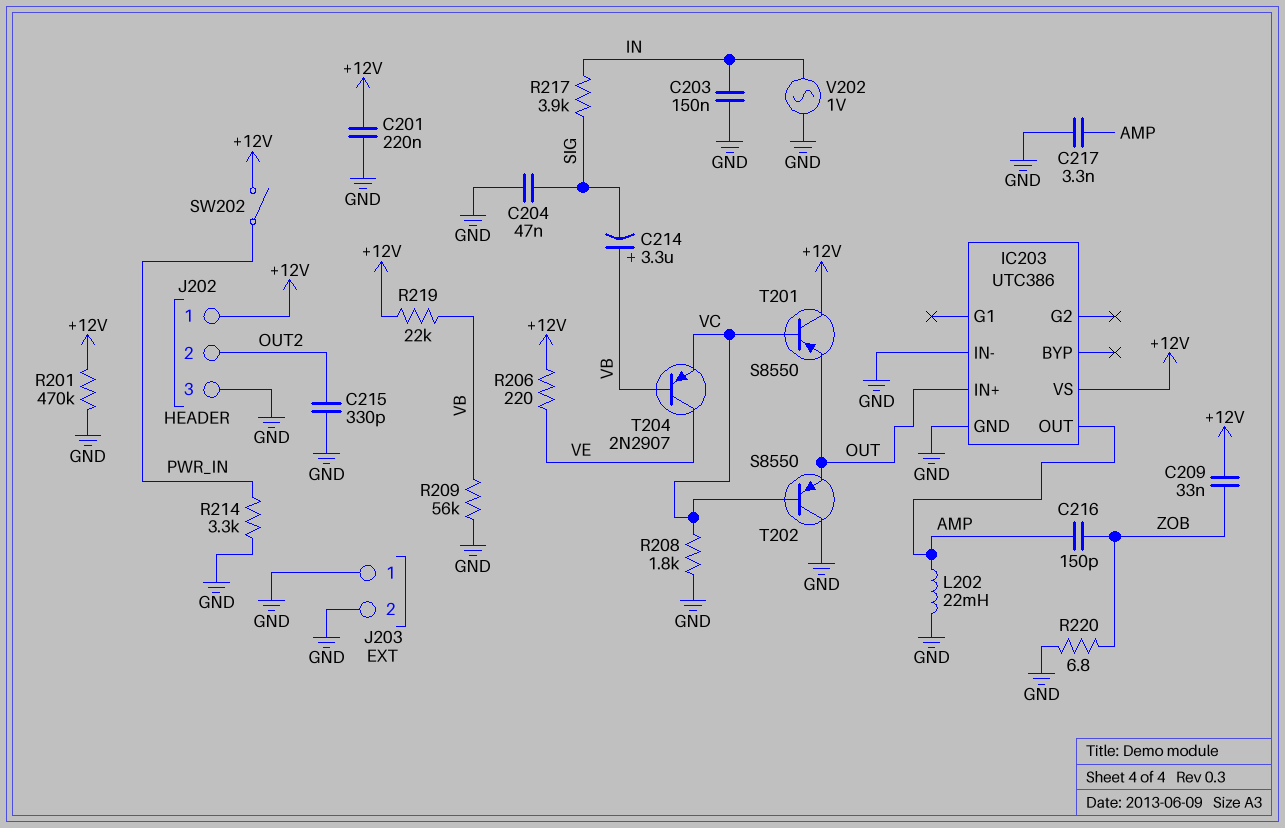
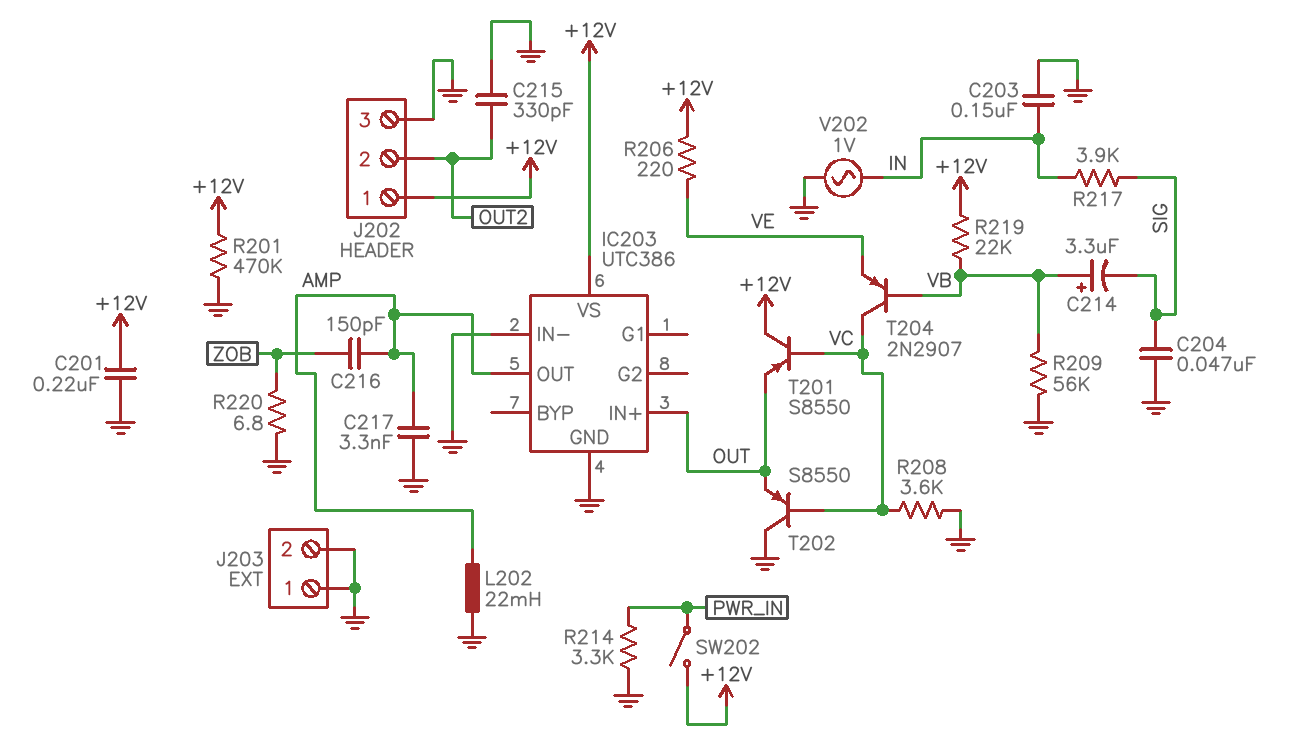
C209: 33nF (+12V, ZOB) -> none
R208: 1.8k (GND, VC) -> 3.6k (GND, VC)
T204: PNP 2N2907 (B VB, C VE, E VC) -> PNP 2N2907 (B VB, C VC, E VE)

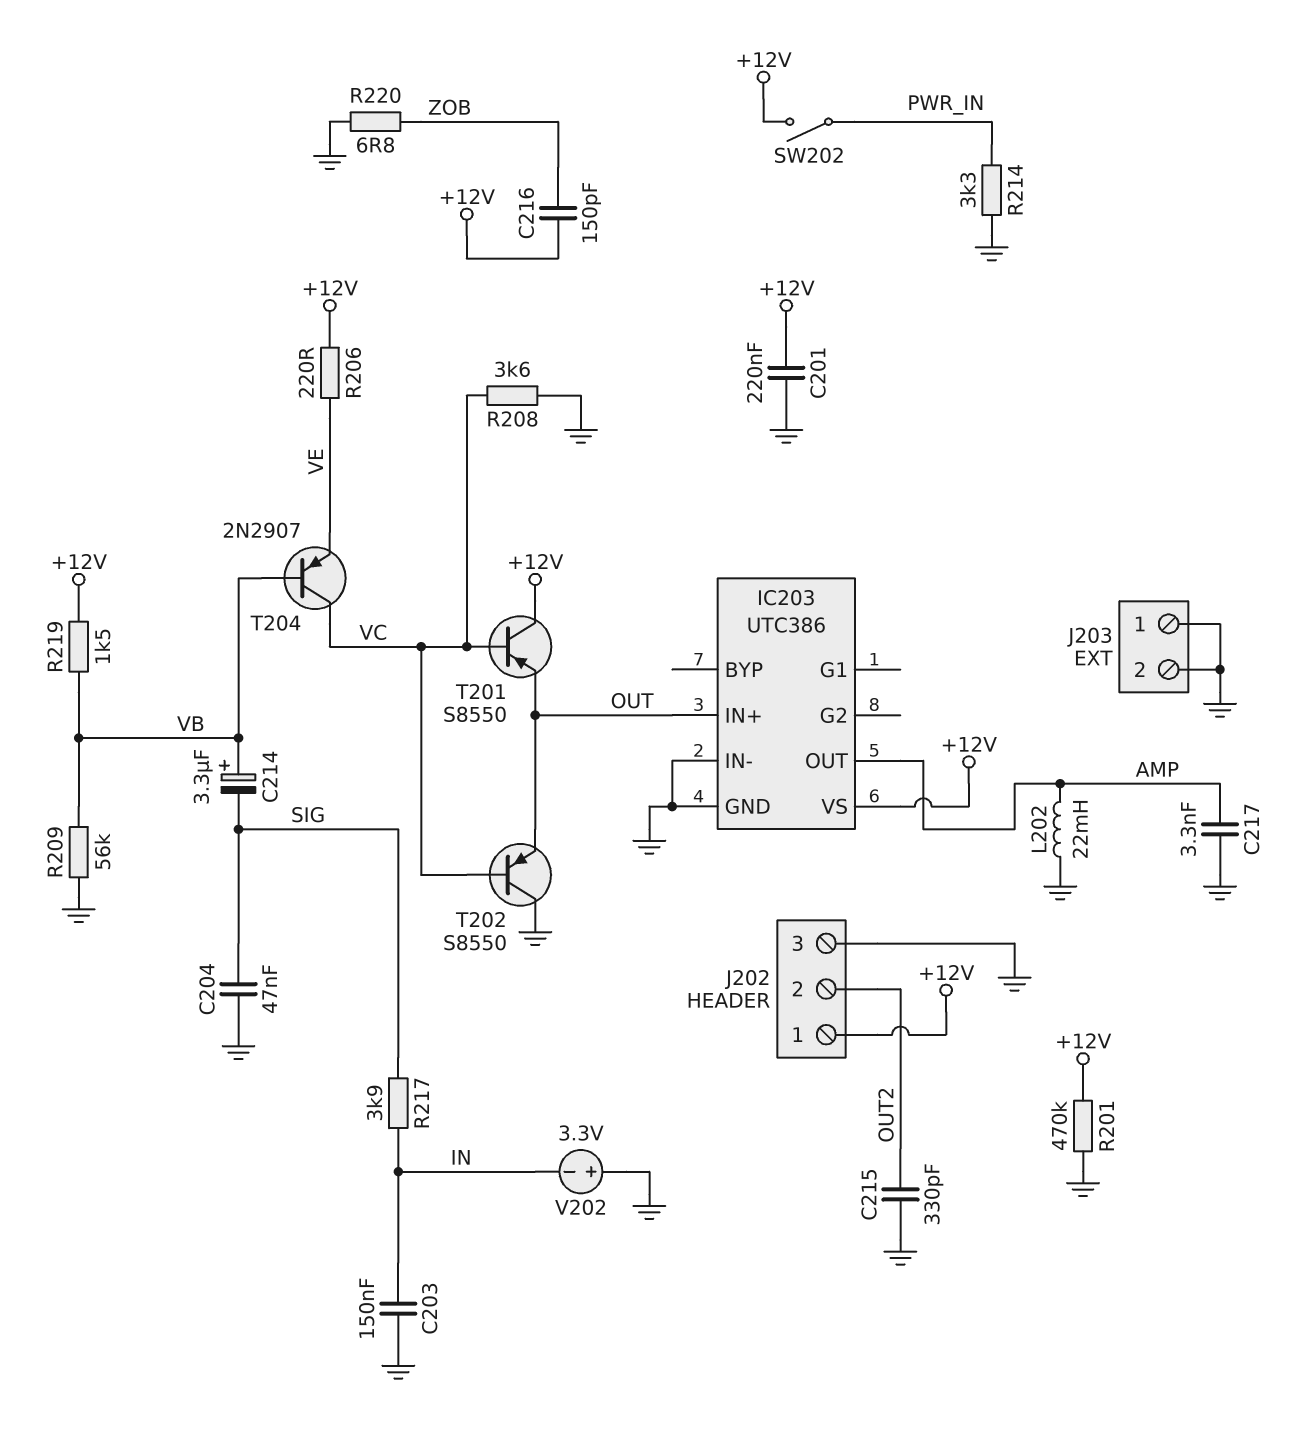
C216: 150pF (AMP, ZOB) -> 150pF (+12V, ZOB)
R219: 22k (+12V, VB) -> 1.5k (+12V, VB)
V202: AC 1V (GND, IN) -> 3.3V (plus GND, minus IN)

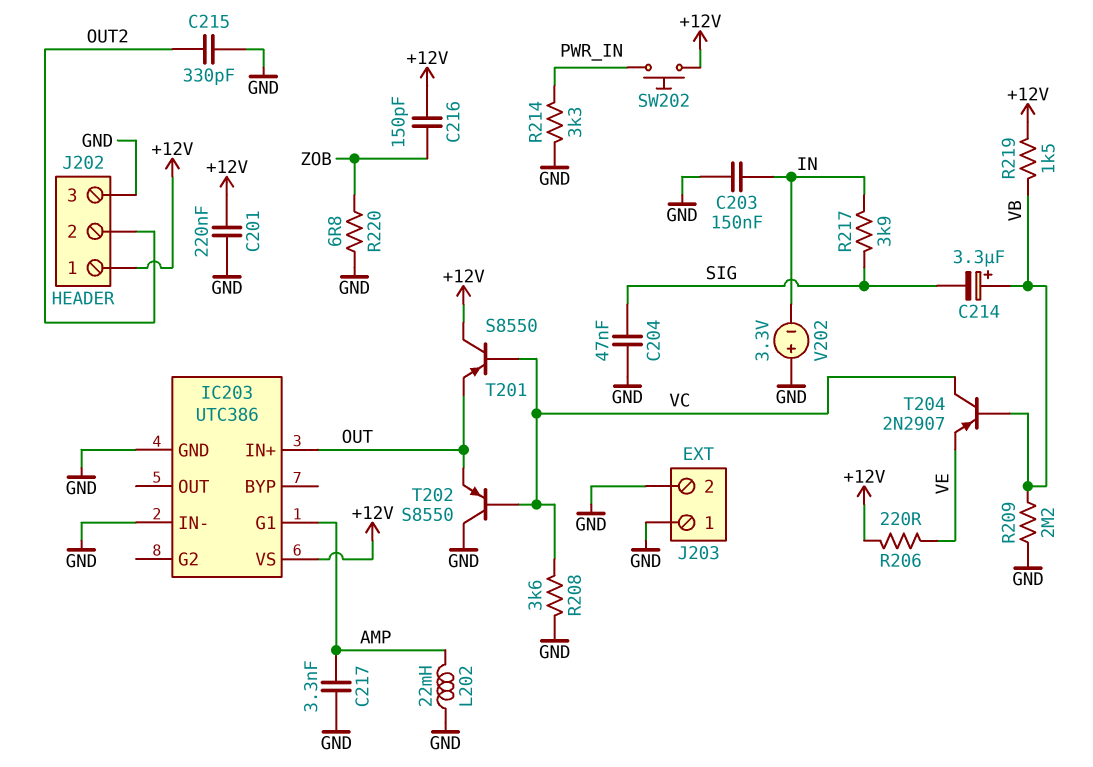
IC203 pin G1: none -> AMP
IC203 pin OUT: AMP -> none
R201: 470k (+12V, GND) -> none
R209: 56k (GND, VB) -> 2.2M (GND, VB)
SW202: switch (+12V, PWR_IN) -> button (+12V, PWR_IN)

